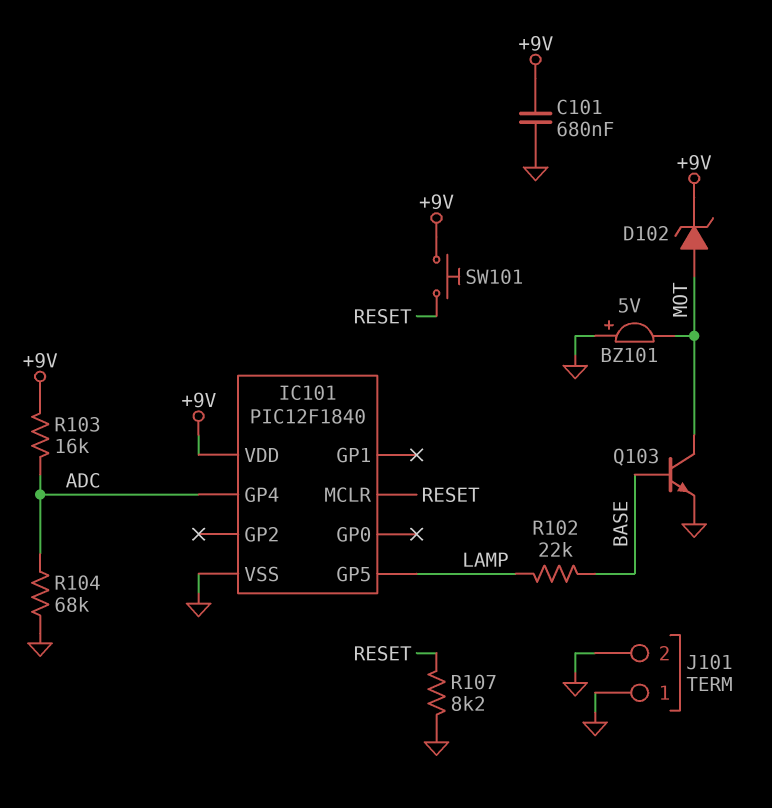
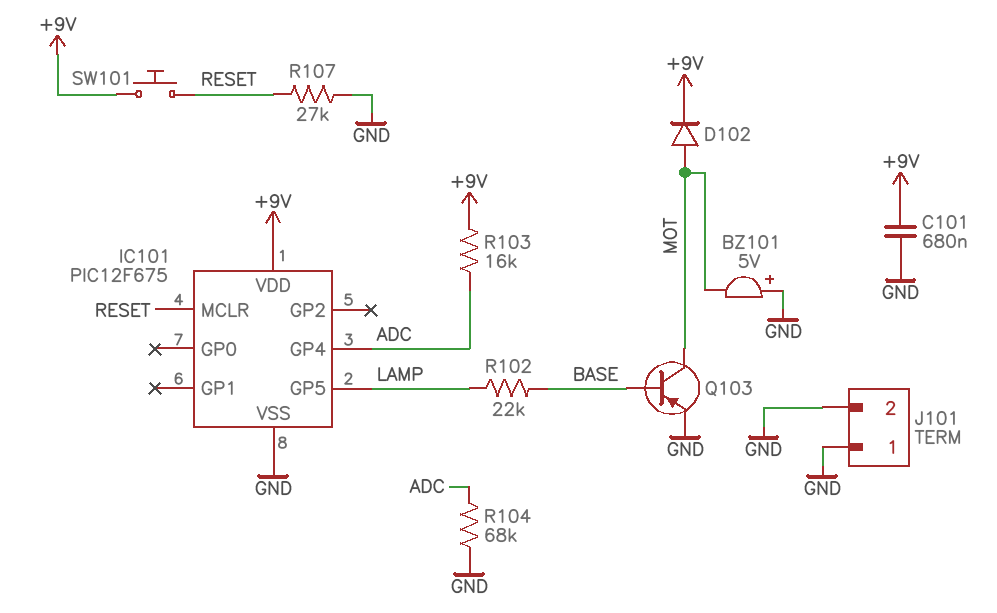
D102: zener (A MOT, K +9V) -> diode (A MOT, K +9V)
IC101: PIC12F1840 -> PIC12F675
Q103: NPN (B BASE, C MOT, E GND) -> PNP (B BASE, C MOT, E GND)
R107: 8.2k (GND, RESET) -> 27k (GND, RESET)

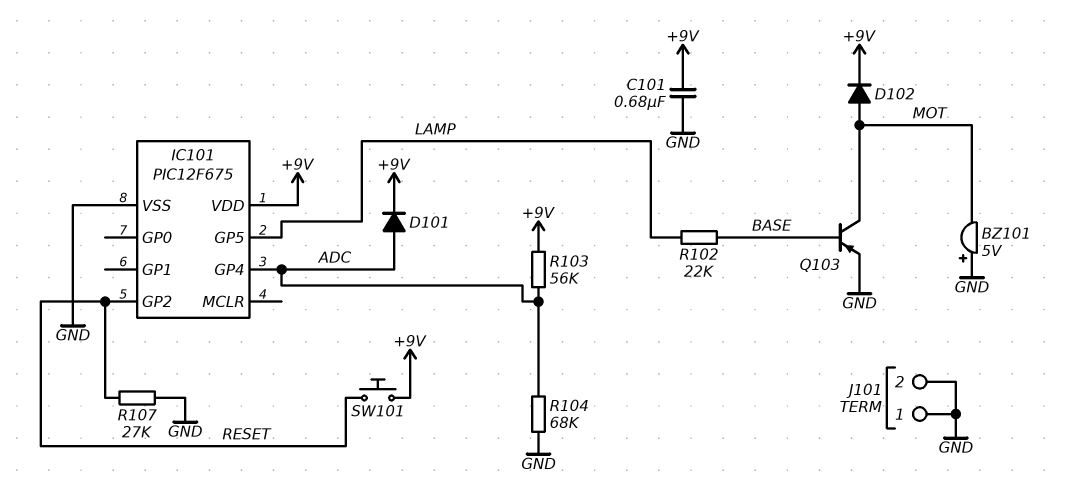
D101: none -> diode (A ADC, K +9V)
IC101 pin GP2: none -> RESET
IC101 pin MCLR: RESET -> none
R103: 16k (+9V, ADC) -> 56k (+9V, ADC)

